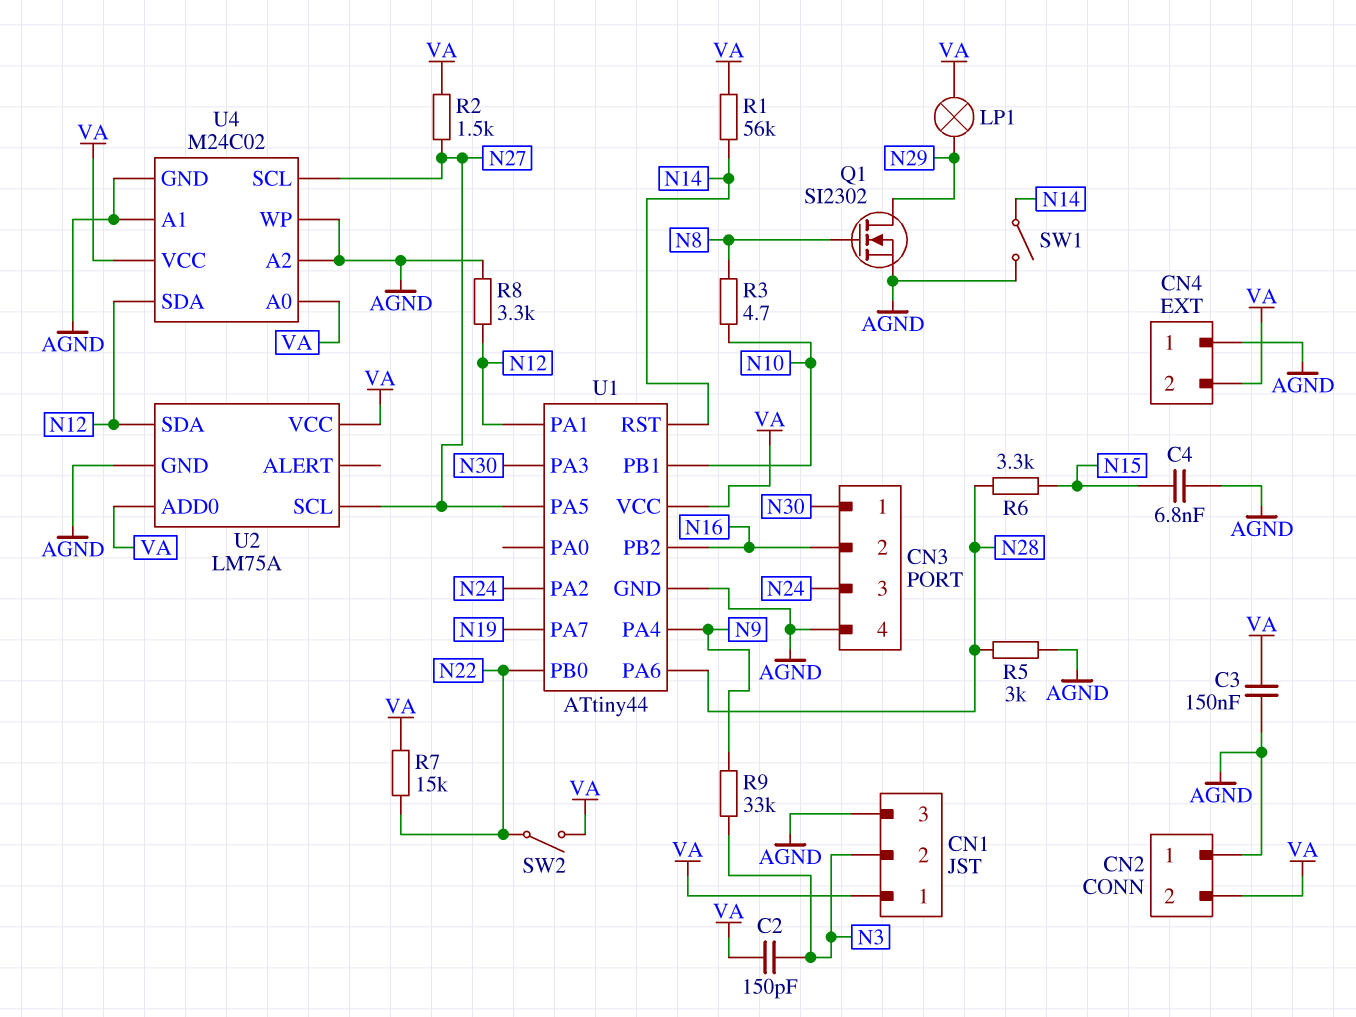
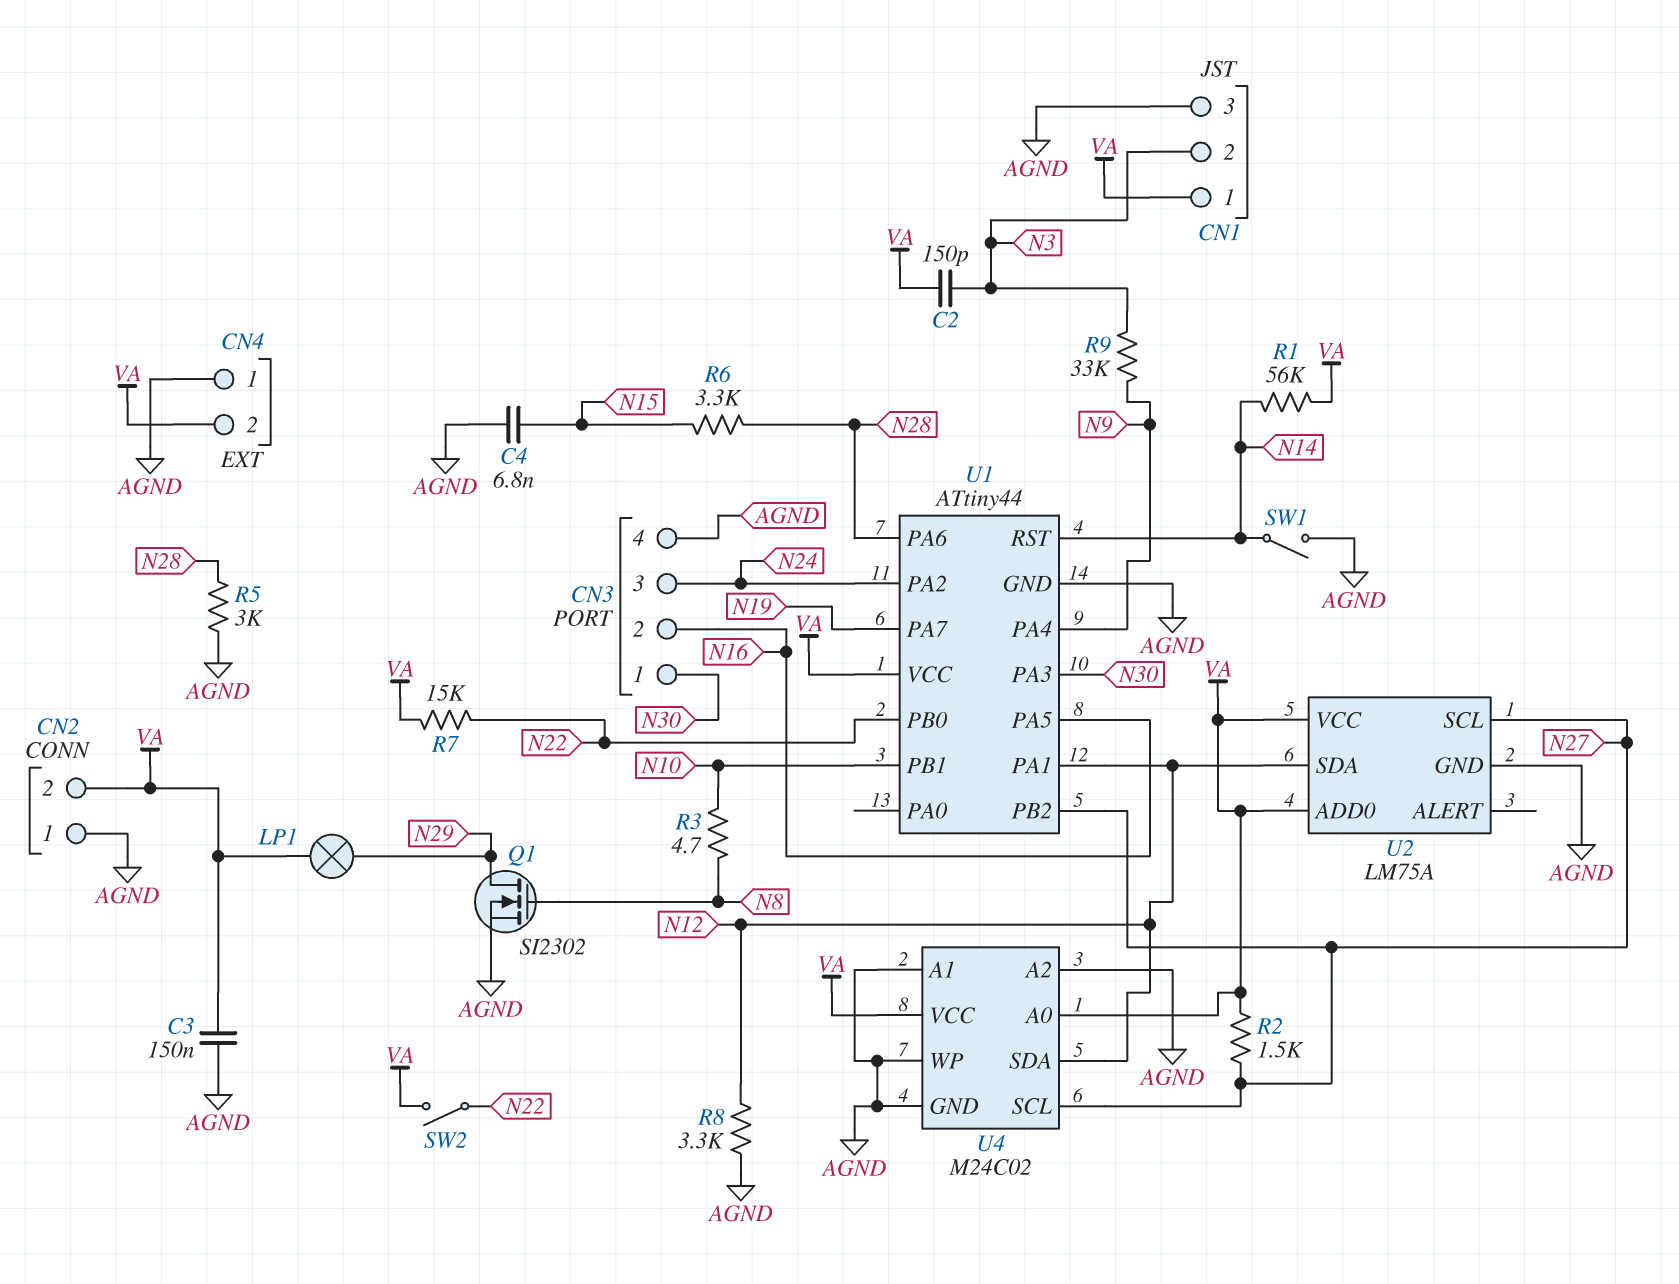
U1 pin PA5: N27 -> N16
U1 pin PB2: N16 -> N27

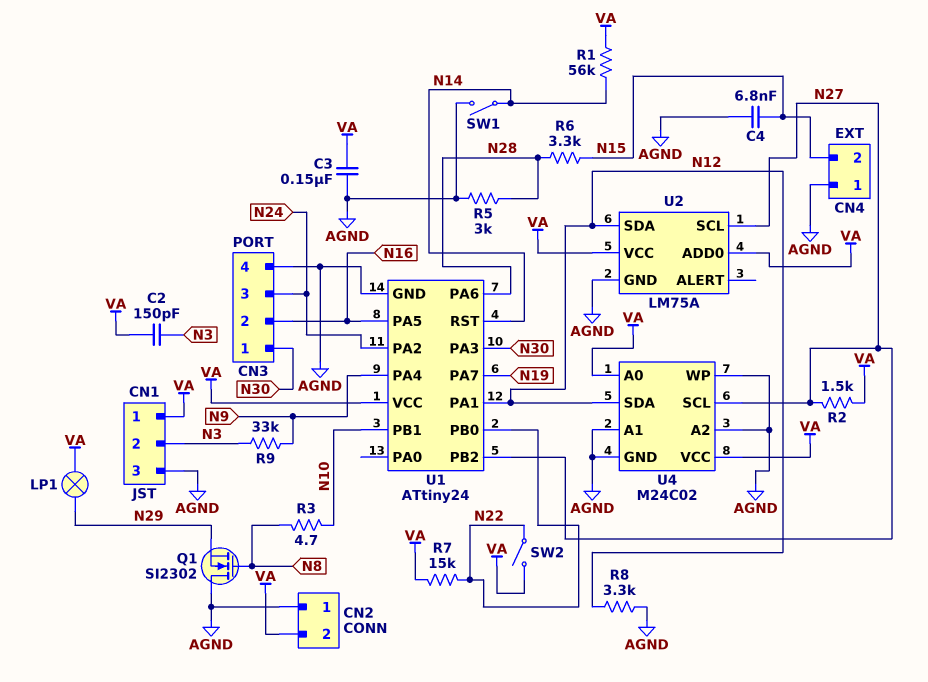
CN4 pin 2: VA -> N15
Q1: NMOS SI2302 (G N8, D N29, S AGND) -> NMOS SI2302 (G N8, D AGND, S N29)
U1: ATtiny44 -> ATtiny24

